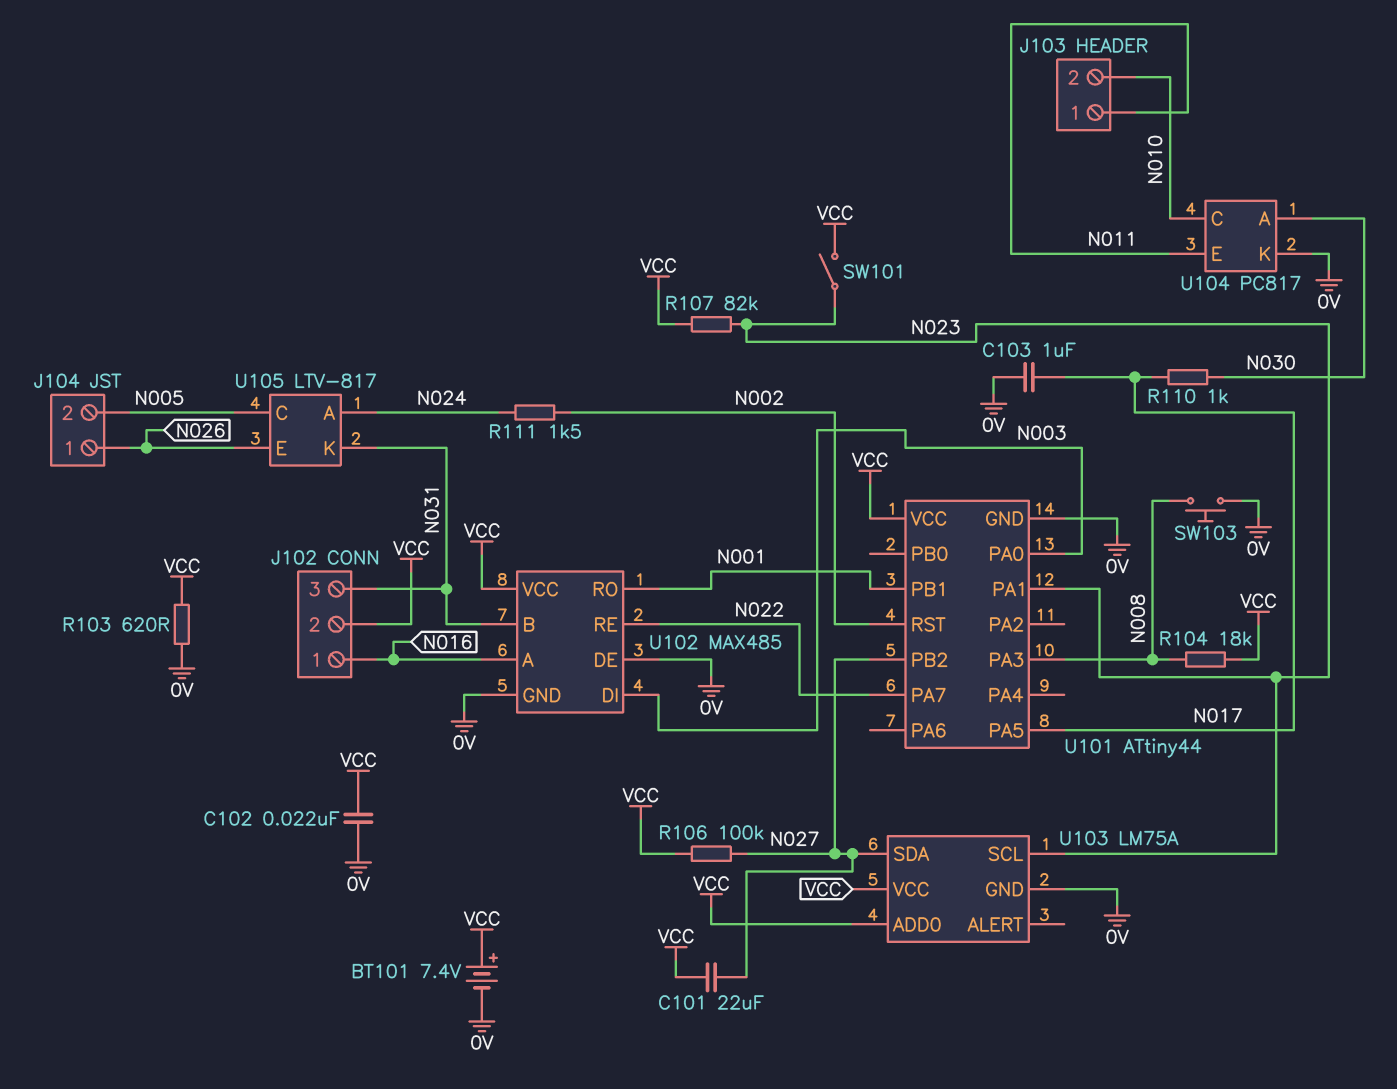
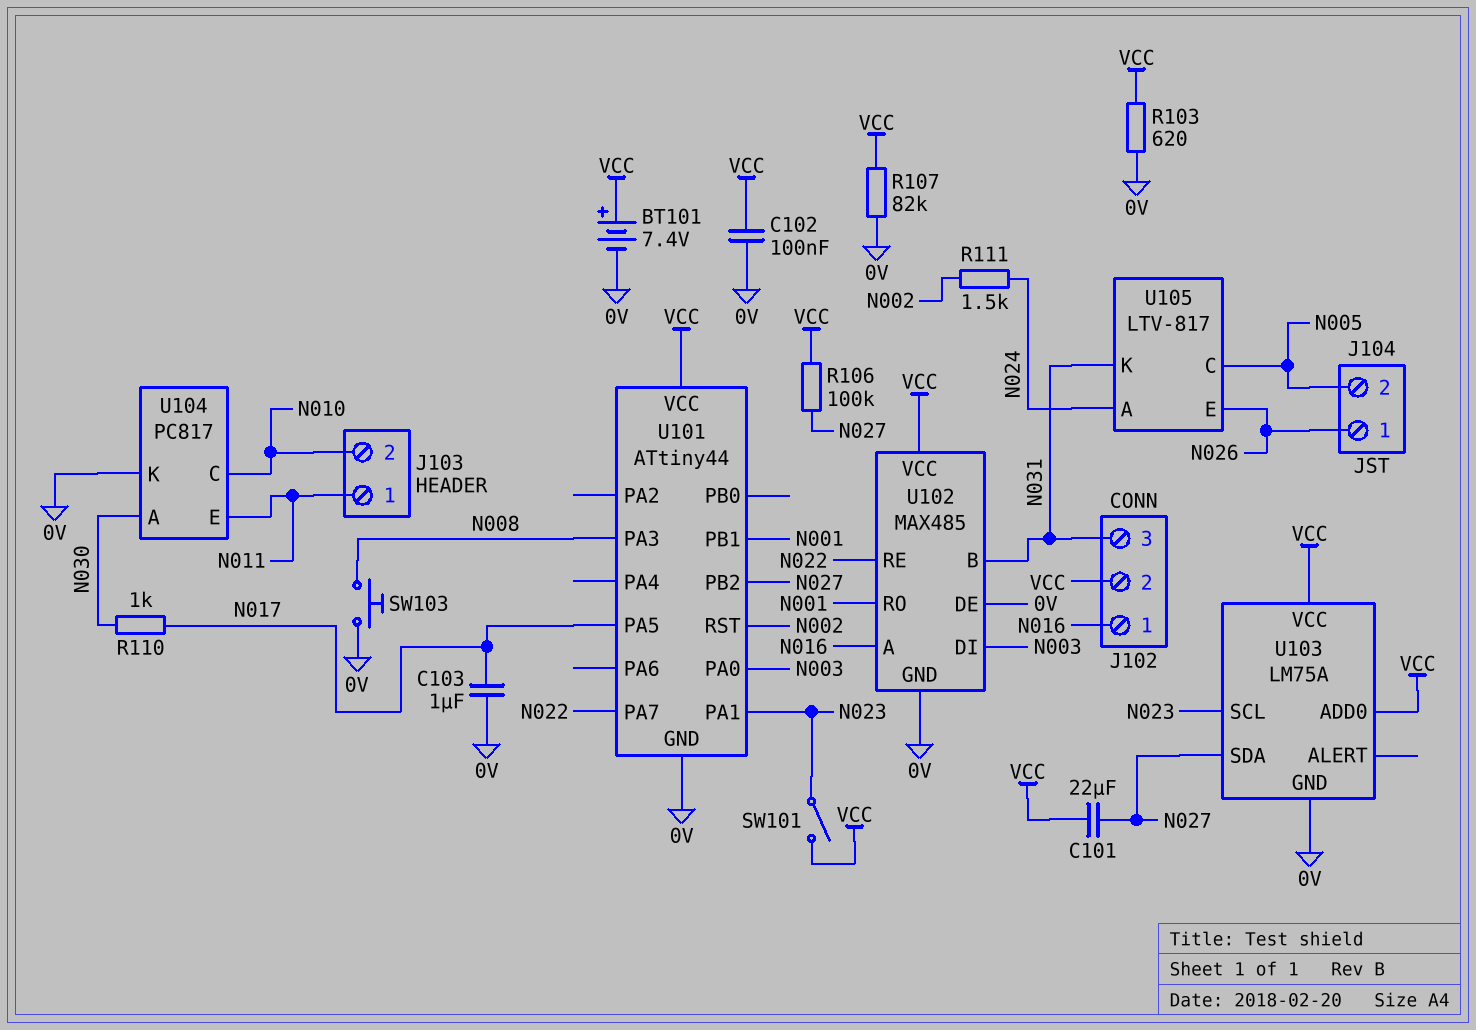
C102: 22nF (0V, VCC) -> 100nF (0V, VCC)
R104: 18k (N008, VCC) -> none
R107: 82k (N023, VCC) -> 82k (0V, VCC)

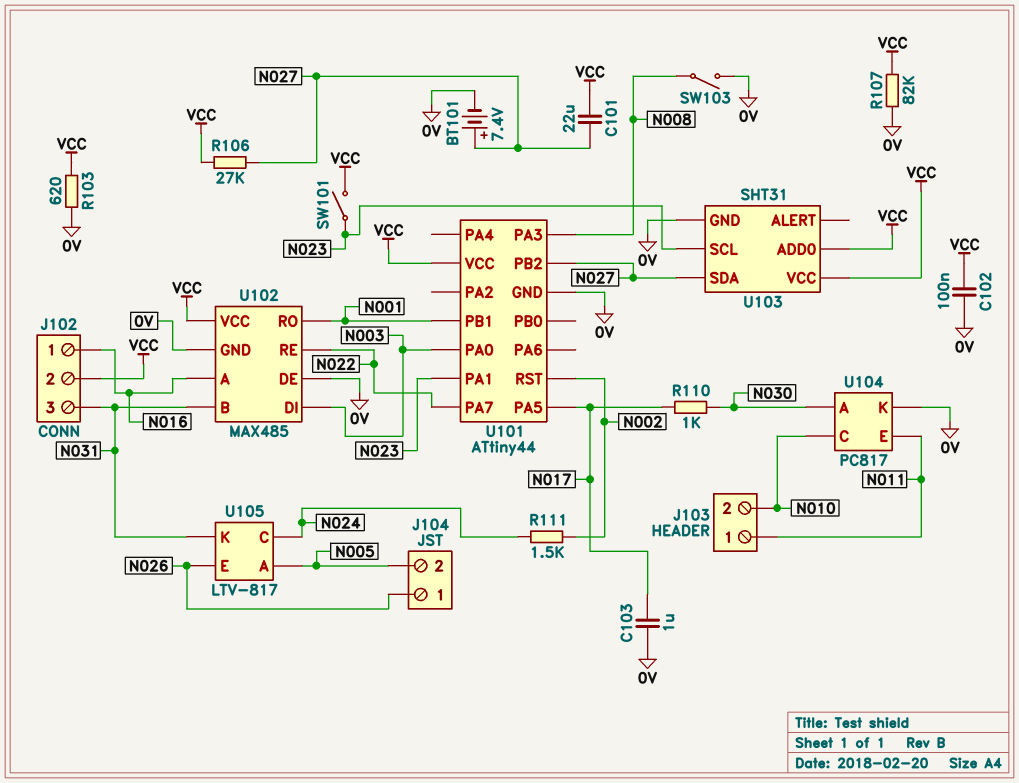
BT101: 7.4V (plus VCC, minus 0V) -> 7.4V (plus N027, minus 0V)
R106: 100k (N027, VCC) -> 27k (N027, VCC)
SW103: button (0V, N008) -> switch (0V, N008)
U103: LM75A -> SHT31
U105 pin A: N024 -> N005
U105 pin C: N005 -> N024

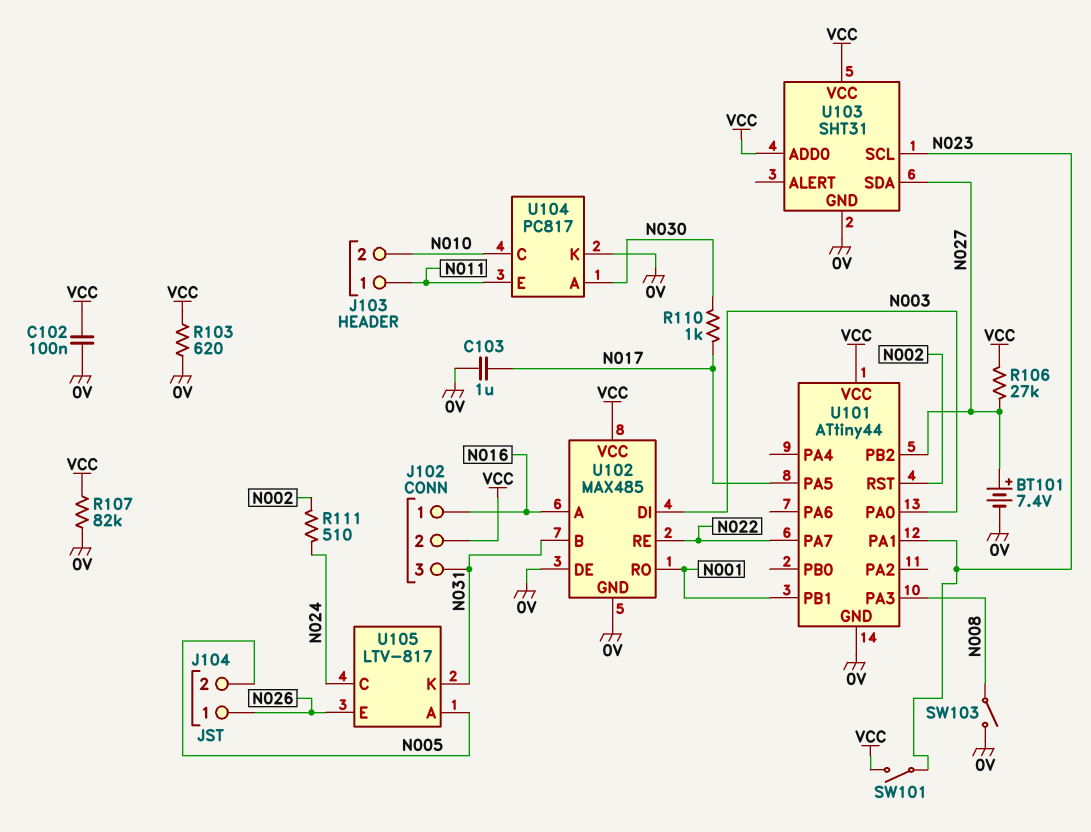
C101: 22uF (N027, VCC) -> none
R111: 1.5k (N002, N024) -> 510 (N002, N024)

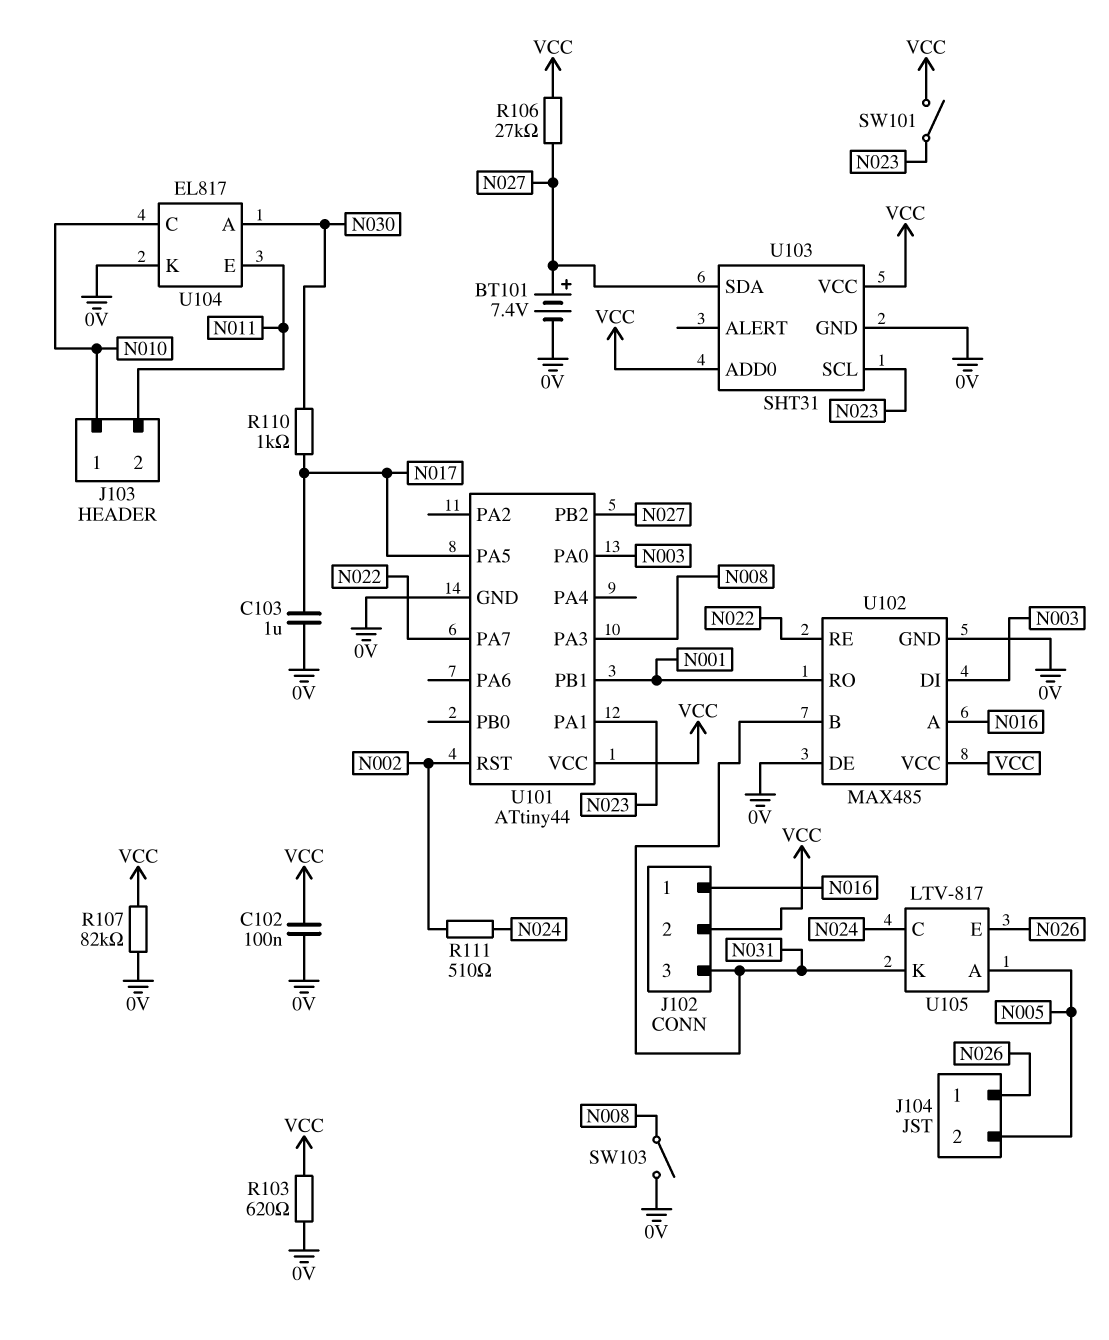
J103 pin 1: N011 -> N010
J103 pin 2: N010 -> N011
U104: PC817 -> EL817

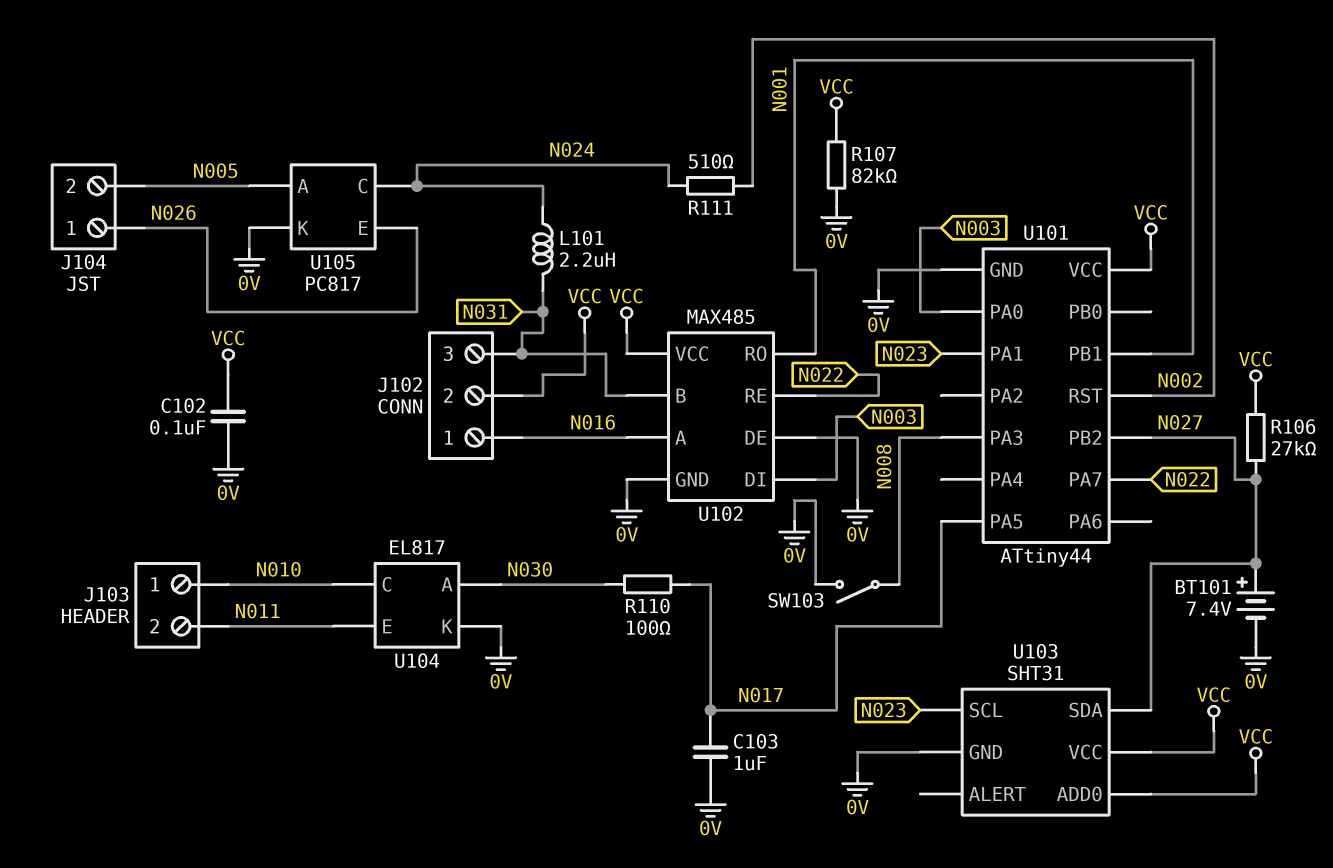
L101: none -> 2.2uH (N024, N031)
R103: 620 (0V, VCC) -> none
R110: 1k (N017, N030) -> 100 (N017, N030)
SW101: switch (N023, VCC) -> none
U105: LTV-817 -> PC817
U105 pin K: N031 -> 0V

